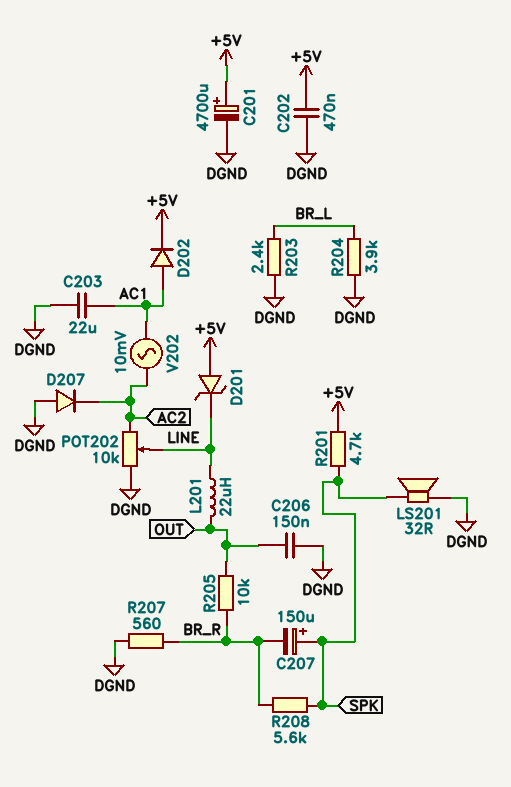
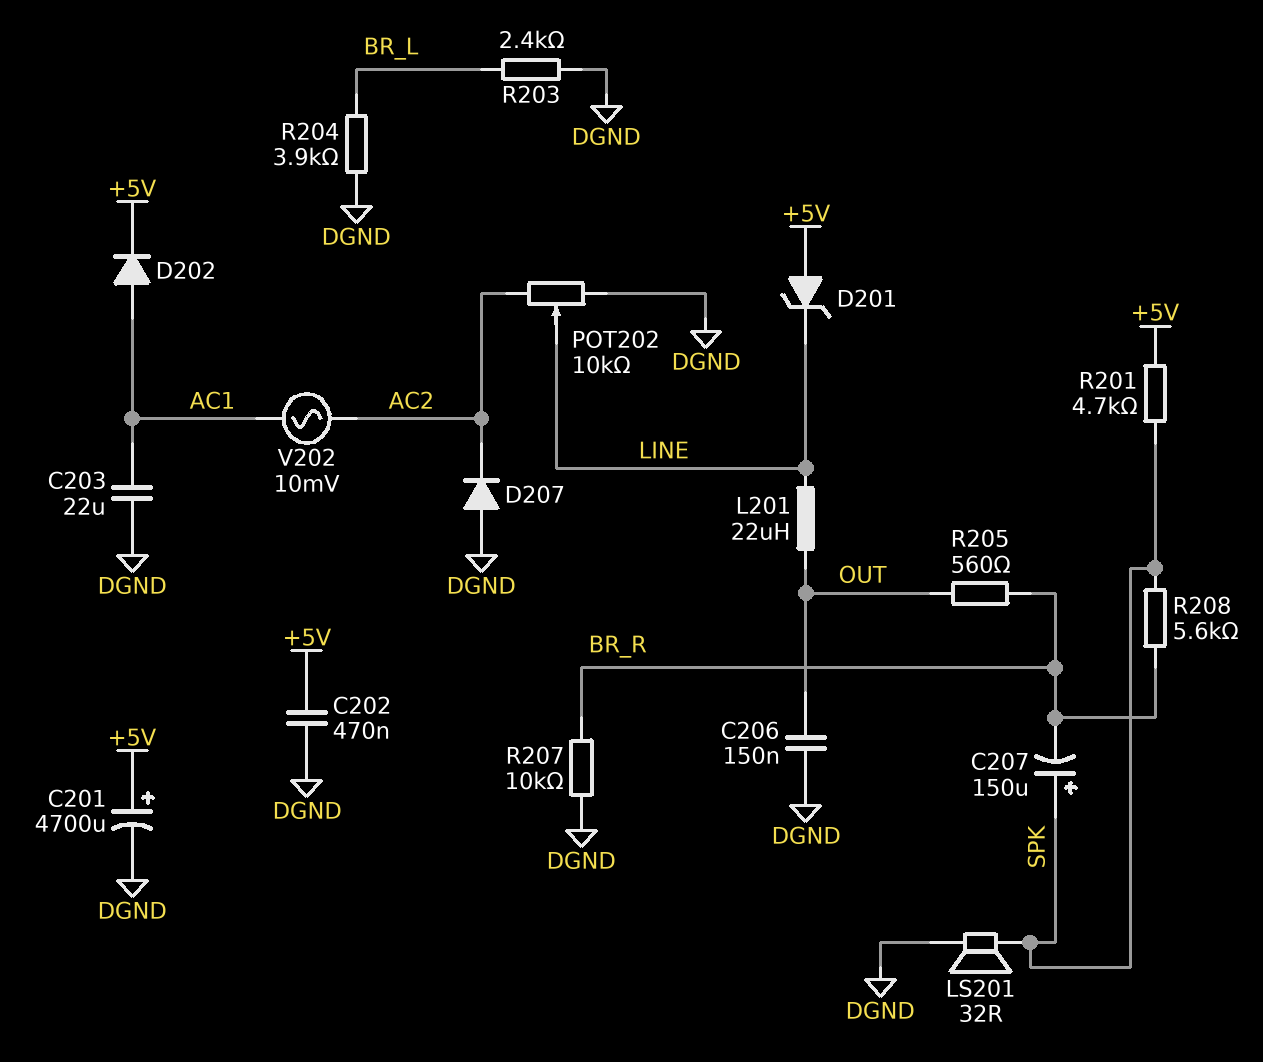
R205: 10k (BR_R, OUT) -> 560 (BR_R, OUT)
R207: 560 (BR_R, DGND) -> 10k (BR_R, DGND)

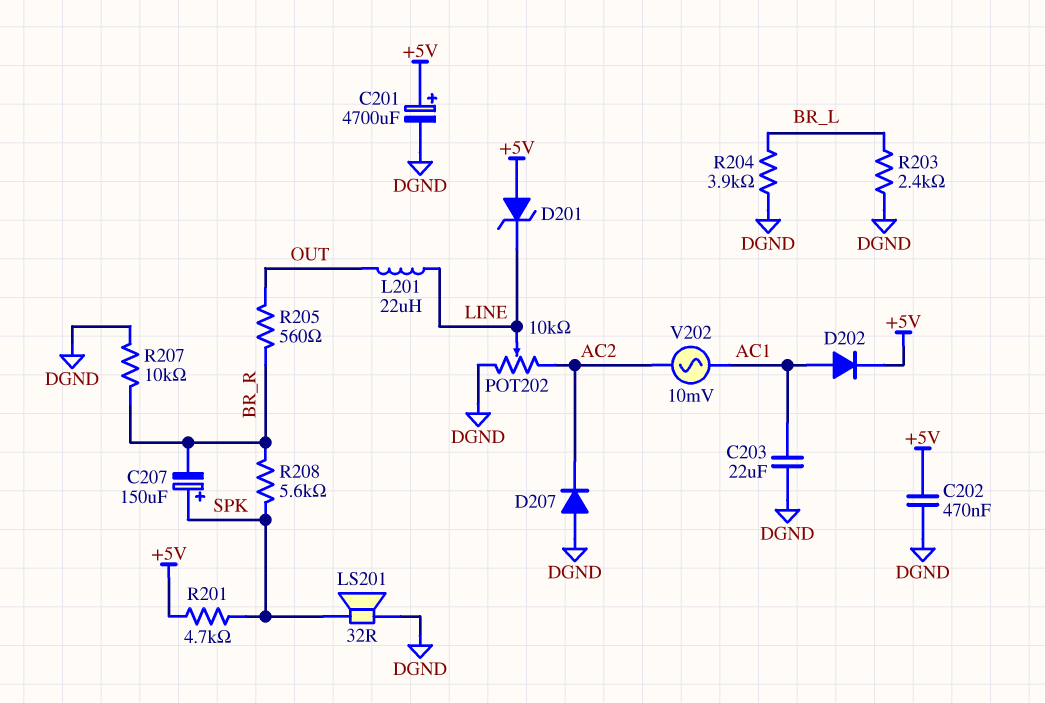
C206: 150nF (DGND, OUT) -> none

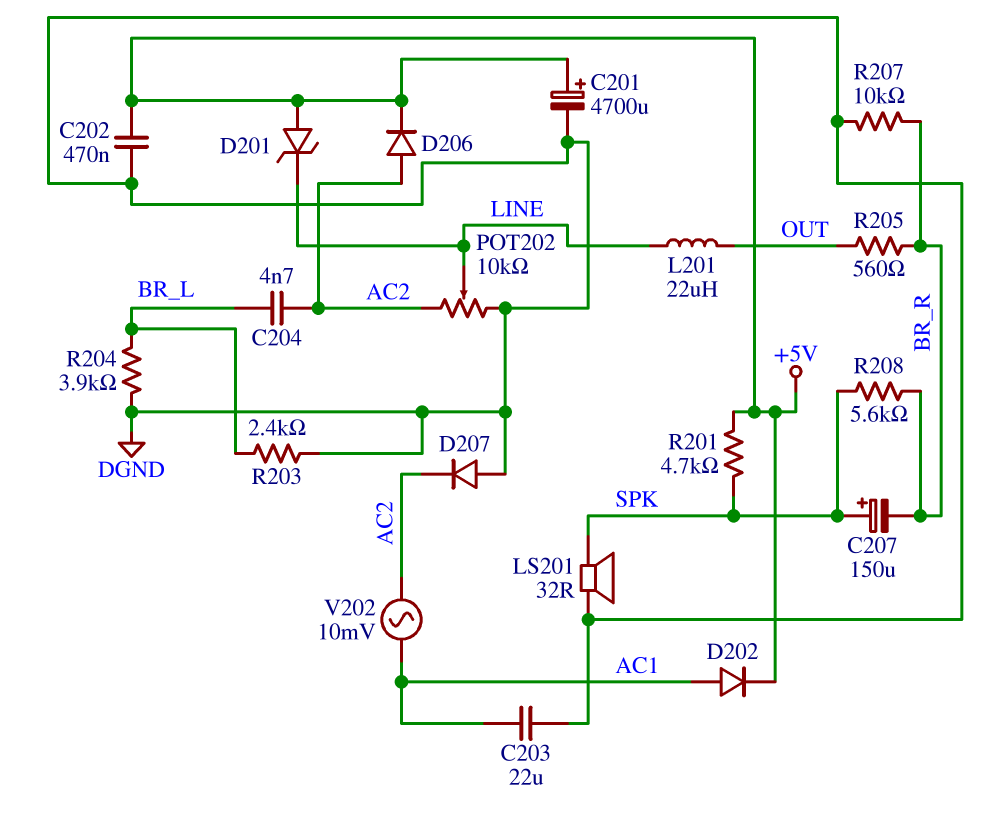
C204: none -> 4.7nF (AC2, BR_L)
D206: none -> diode (A AC2, K +5V)

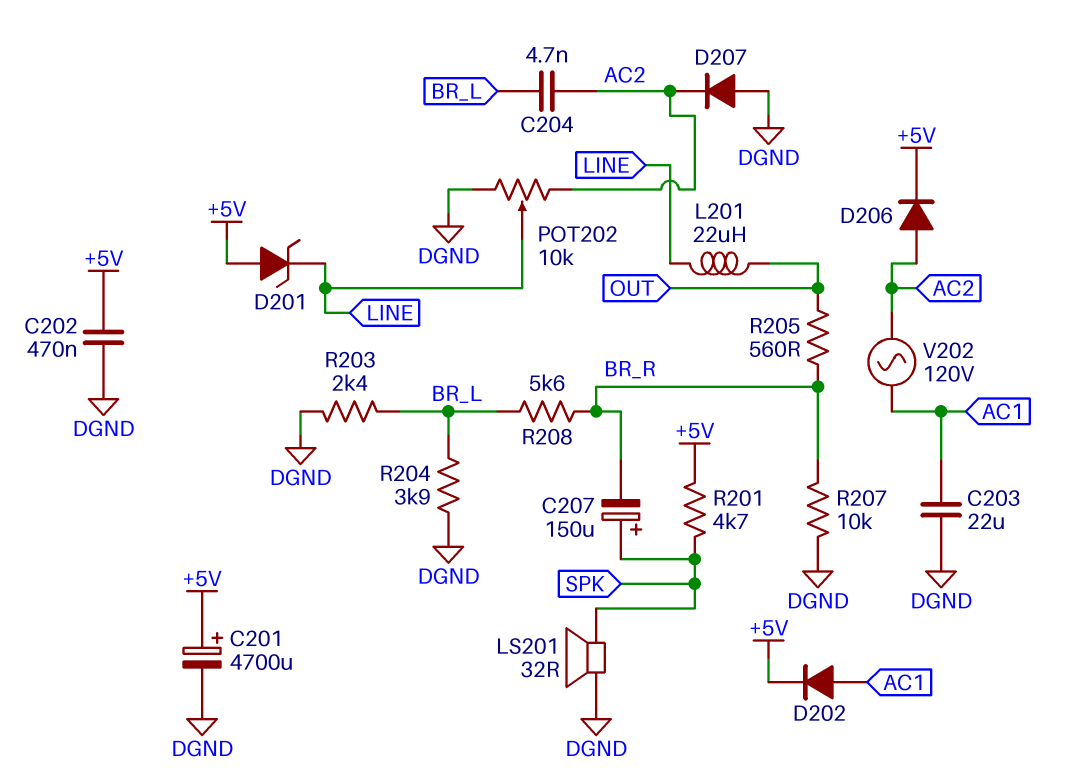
R208: 5.6k (BR_R, SPK) -> 5.6k (BR_L, BR_R)
V202: AC 10mV (AC1, AC2) -> AC 120V (AC1, AC2)

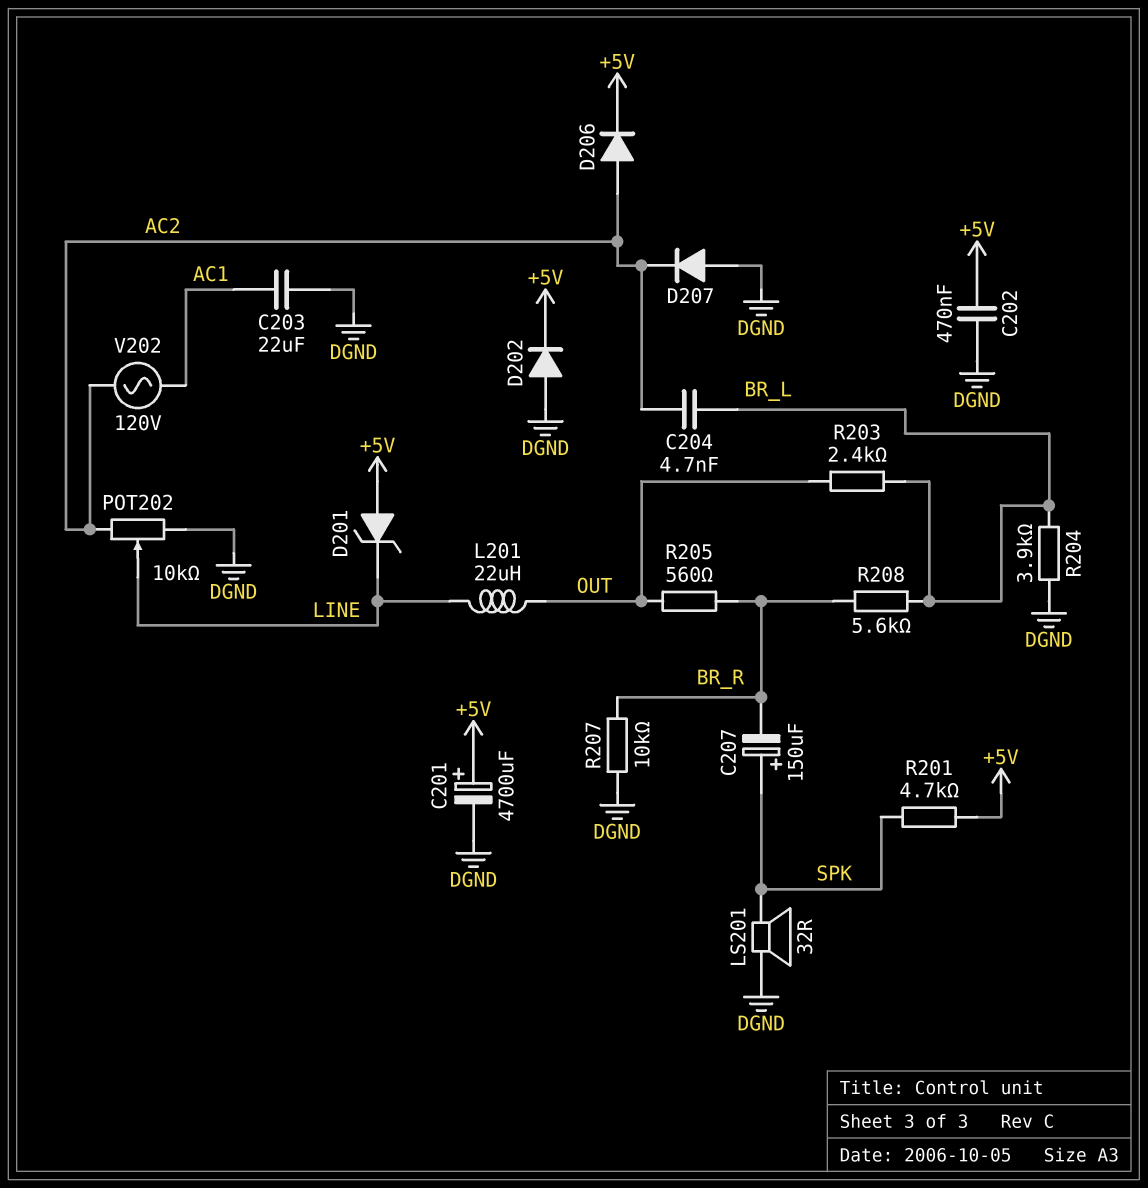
D202: diode (A AC1, K +5V) -> diode (A DGND, K +5V)
R203: 2.4k (BR_L, DGND) -> 2.4k (BR_L, OUT)

